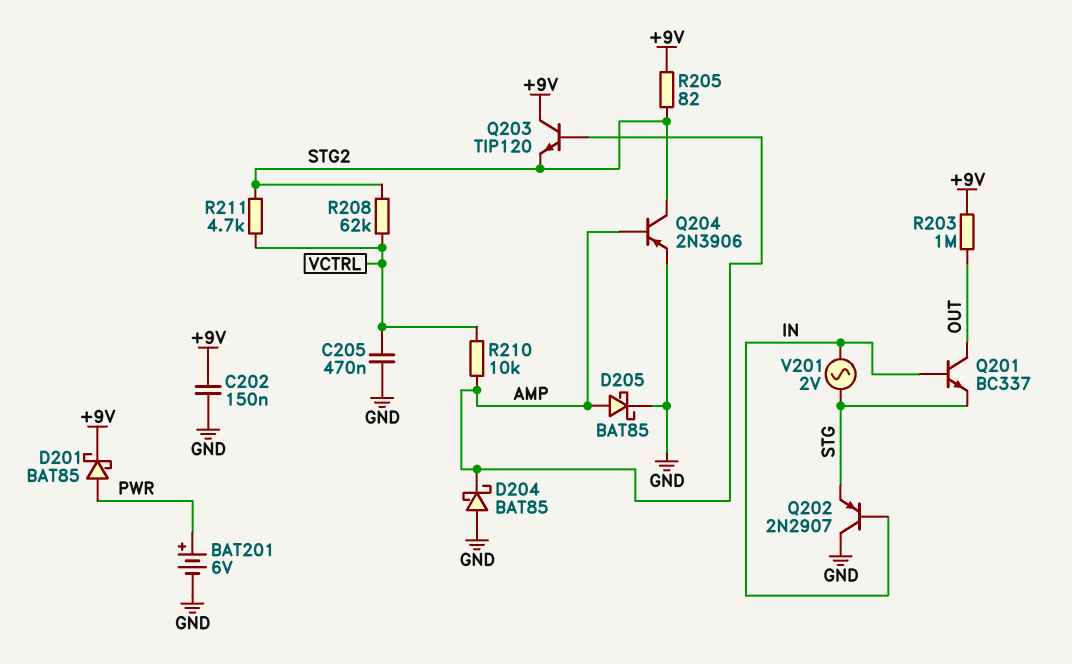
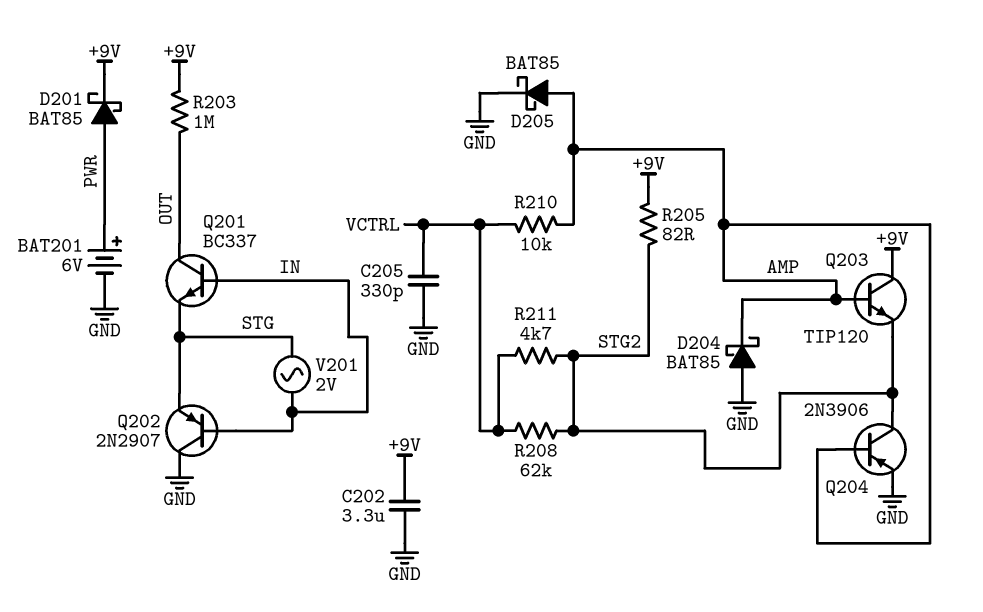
C202: 150nF (+9V, GND) -> 3.3uF (+9V, GND)
C205: 470nF (GND, VCTRL) -> 330pF (GND, VCTRL)

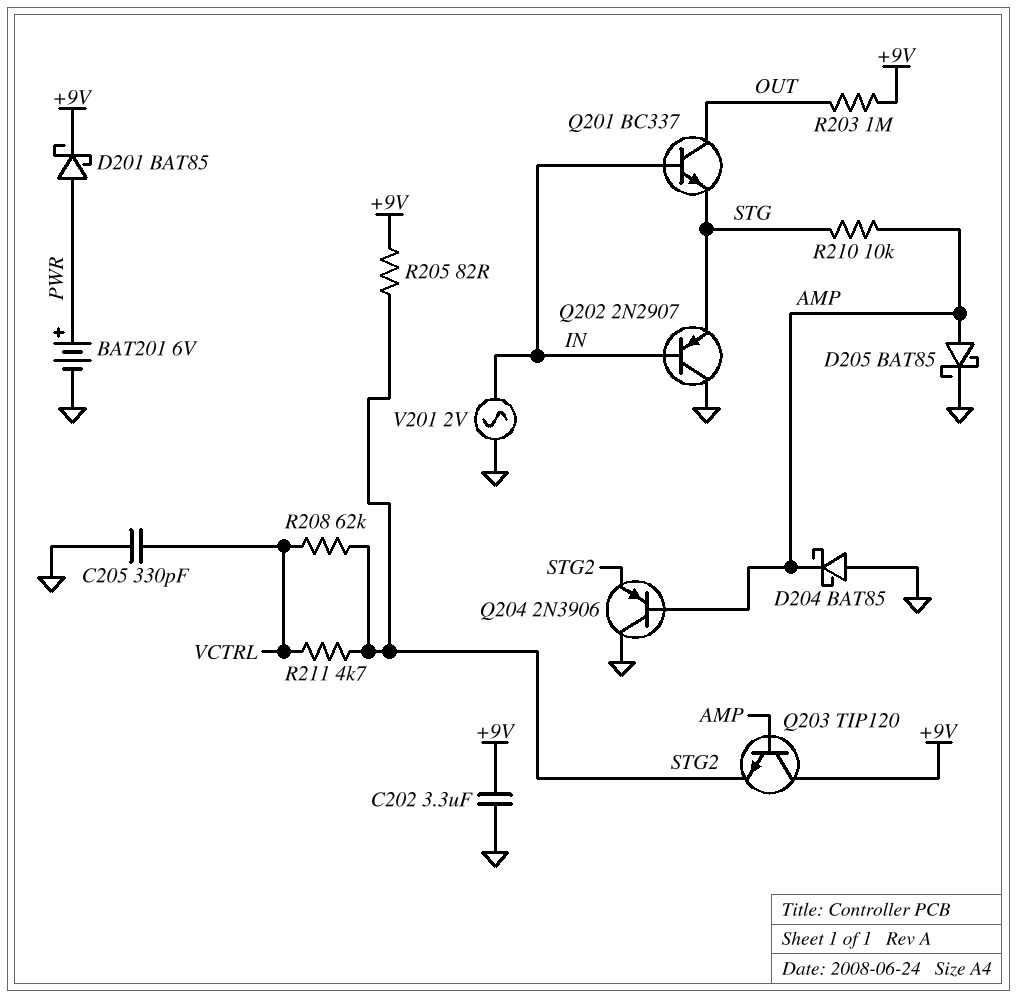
Q204: PNP 2N3906 (B AMP, C STG2, E GND) -> PNP 2N3906 (B AMP, C GND, E STG2)
R210: 10k (AMP, VCTRL) -> 10k (AMP, STG)
V201: AC 2V (IN, STG) -> AC 2V (GND, IN)

